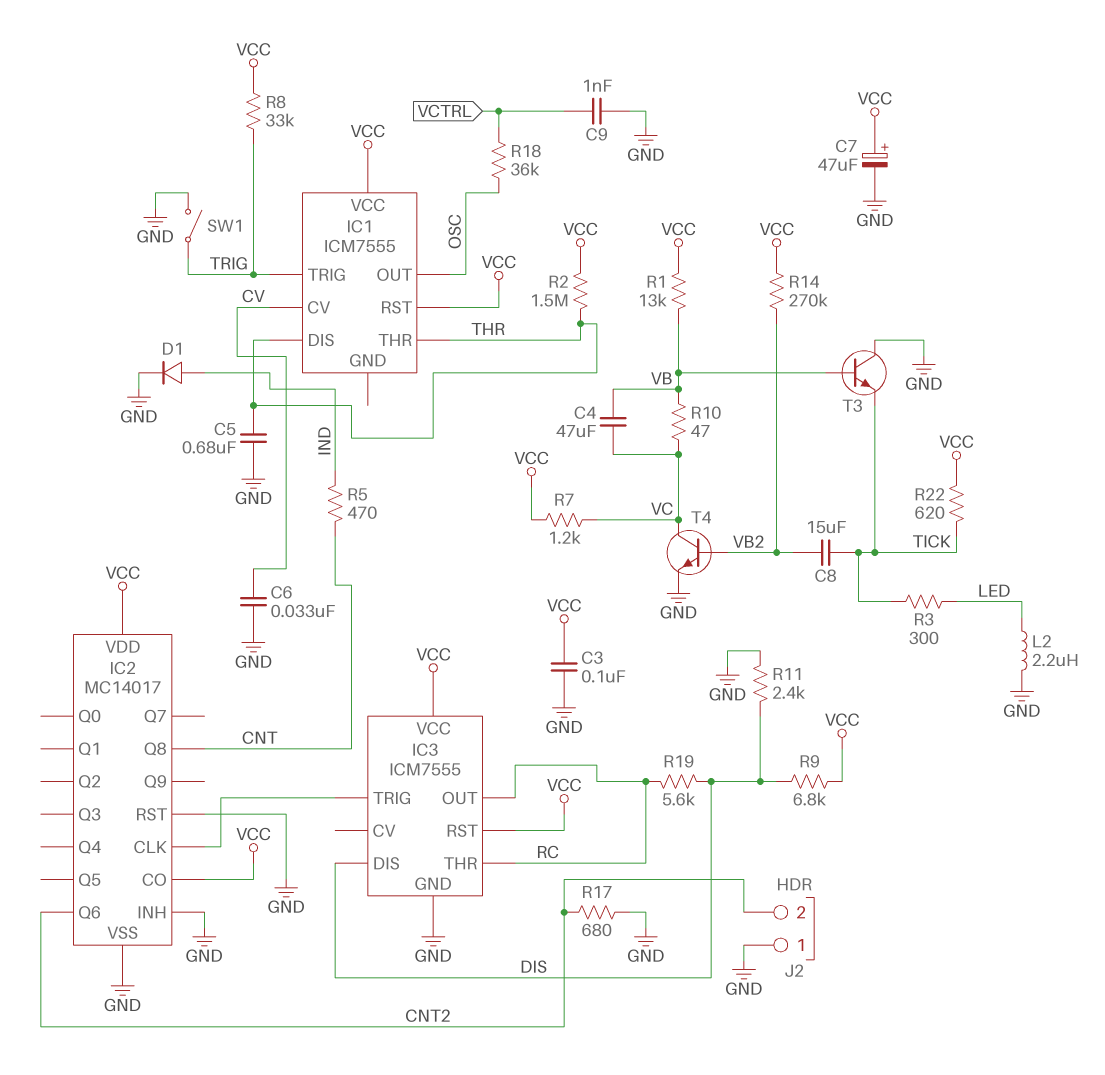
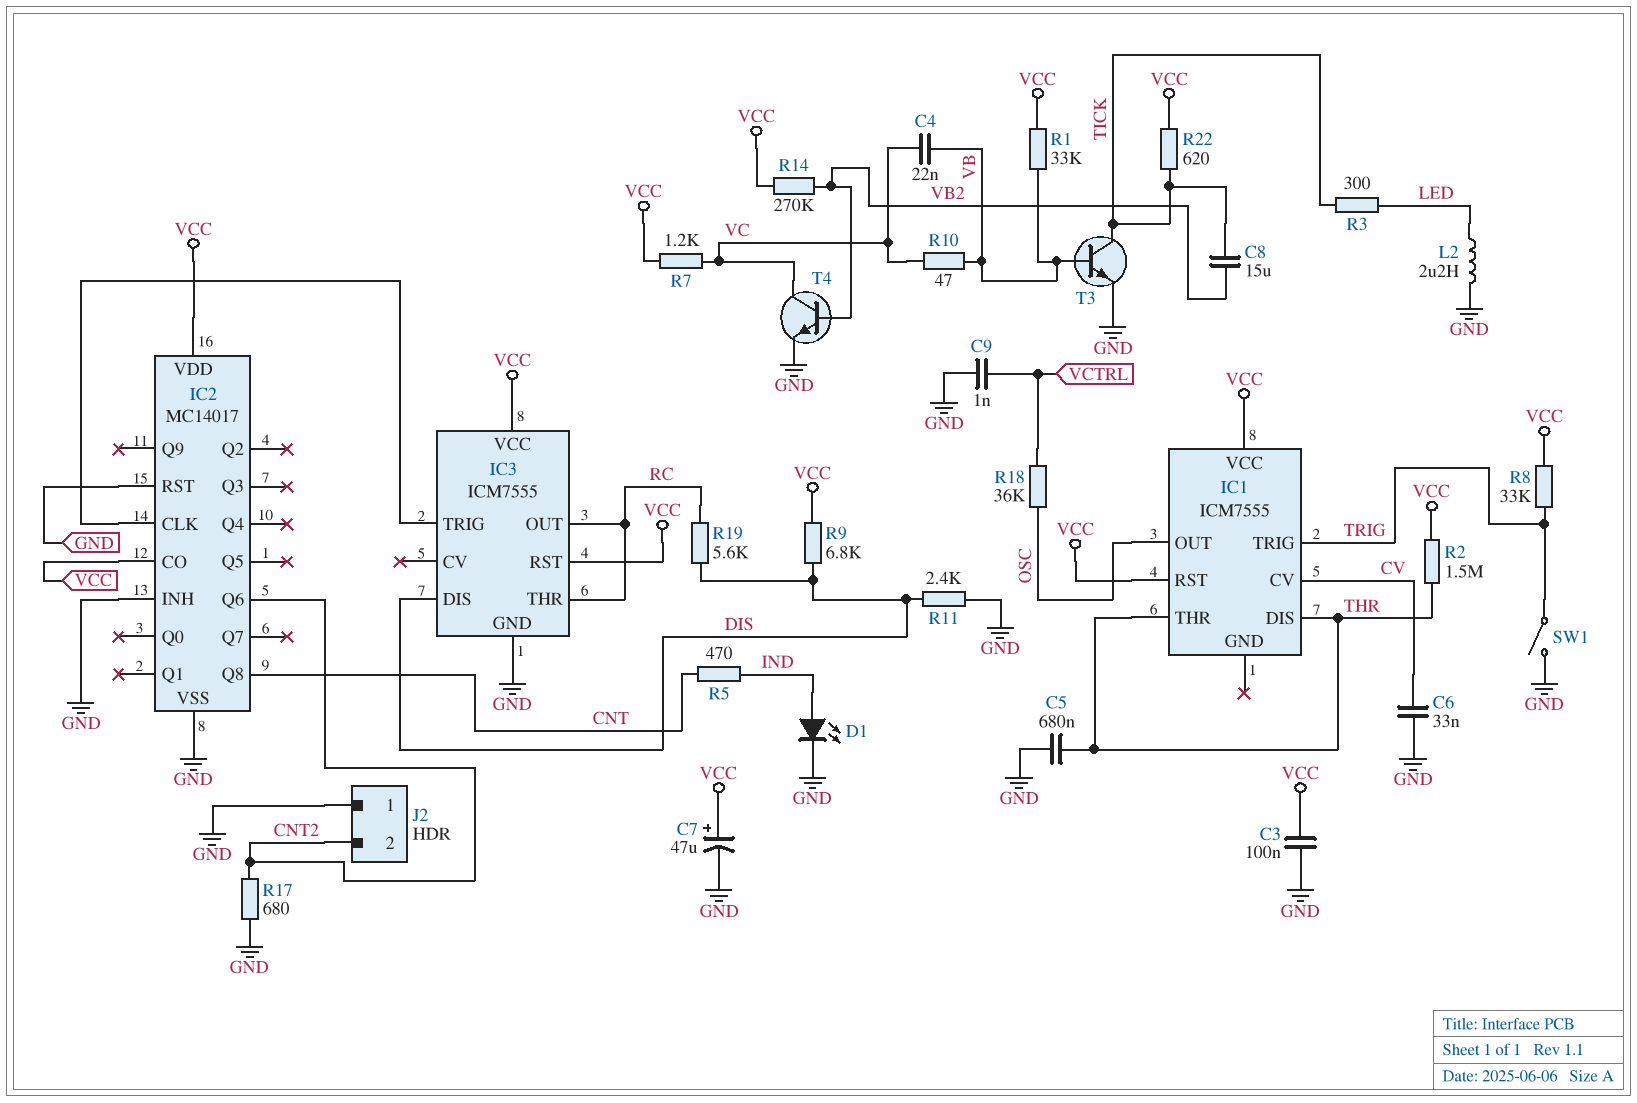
C4: 47uF (VB, VC) -> 22nF (VB, VC)
D1: diode (A IND, K GND) -> LED (A IND, K GND)
R1: 13k (VB, VCC) -> 33k (VB, VCC)
T3: NPN (B VB, C GND, E TICK) -> NPN (B VB, C TICK, E GND)

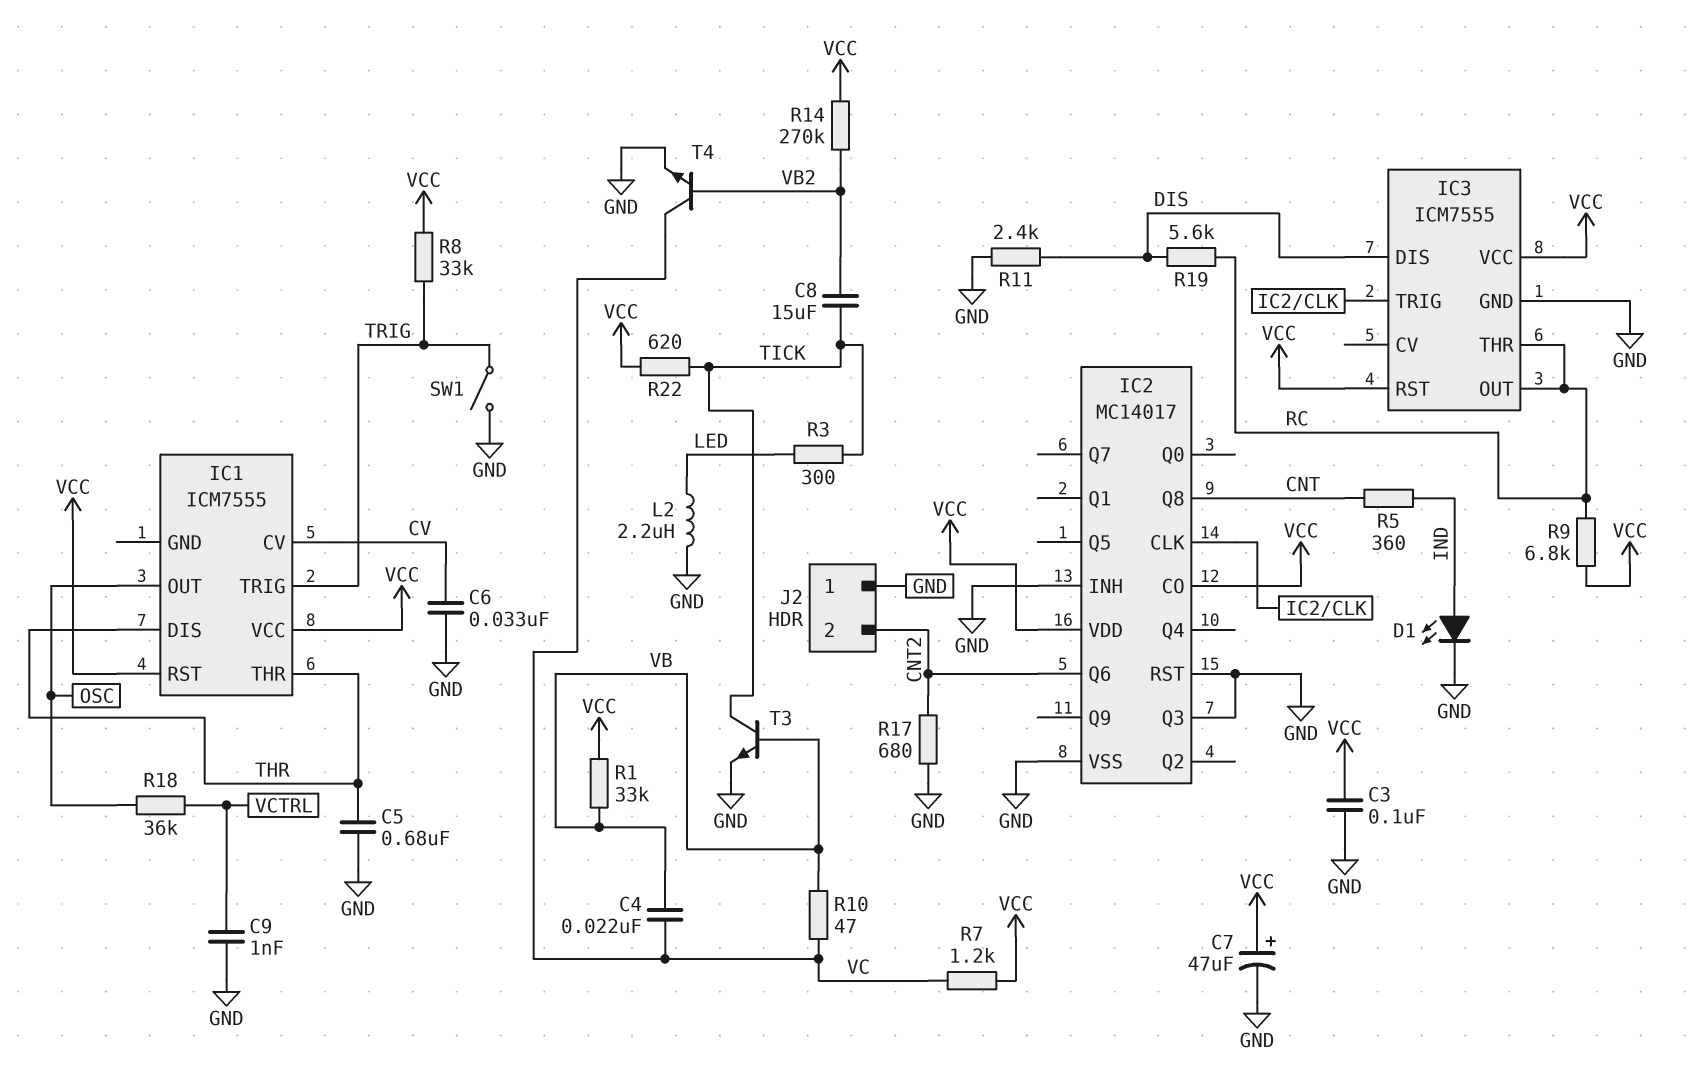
IC2 pin Q3: none -> GND
R2: 1.5M (THR, VCC) -> none
R5: 470 (CNT, IND) -> 360 (CNT, IND)
R9: 6.8k (DIS, VCC) -> 6.8k (RC, VCC)

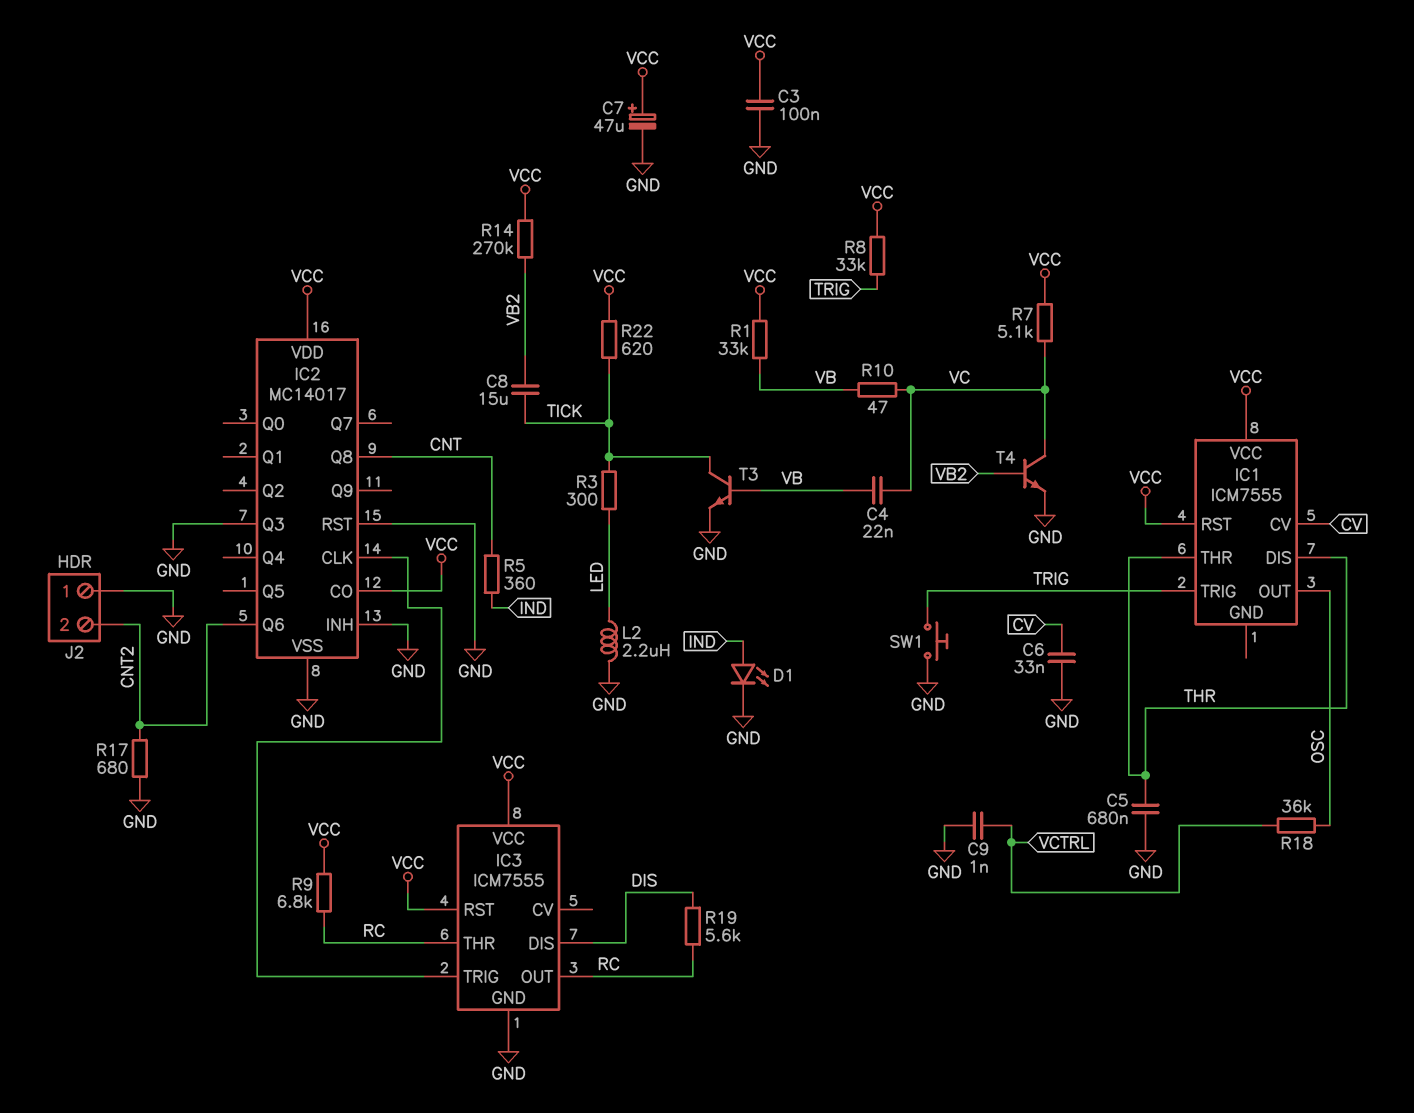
R7: 1.2k (VC, VCC) -> 5.1k (VC, VCC)
R11: 2.4k (DIS, GND) -> none
SW1: switch (GND, TRIG) -> button (GND, TRIG)

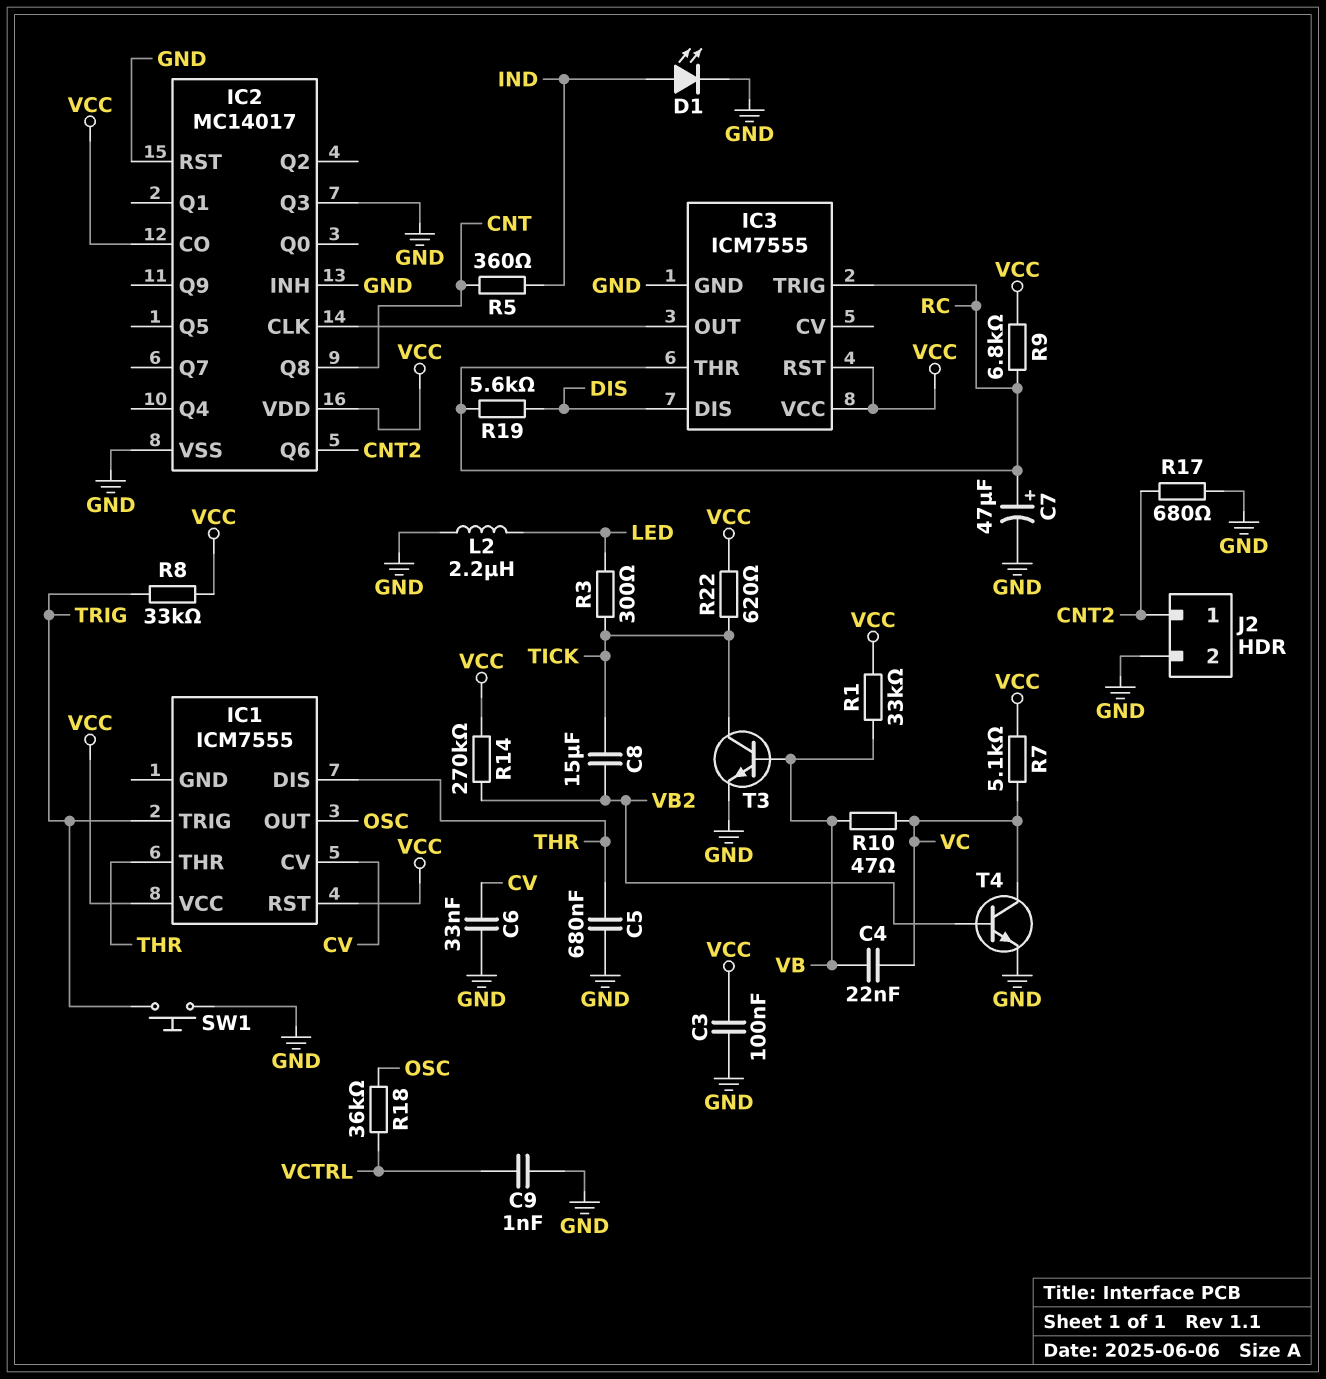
C7: 47uF (plus VCC, minus GND) -> 47uF (plus RC, minus GND)
IC3 pin OUT: RC -> IC2/CLK
IC3 pin TRIG: IC2/CLK -> RC
J2 pin 1: GND -> CNT2
J2 pin 2: CNT2 -> GND

